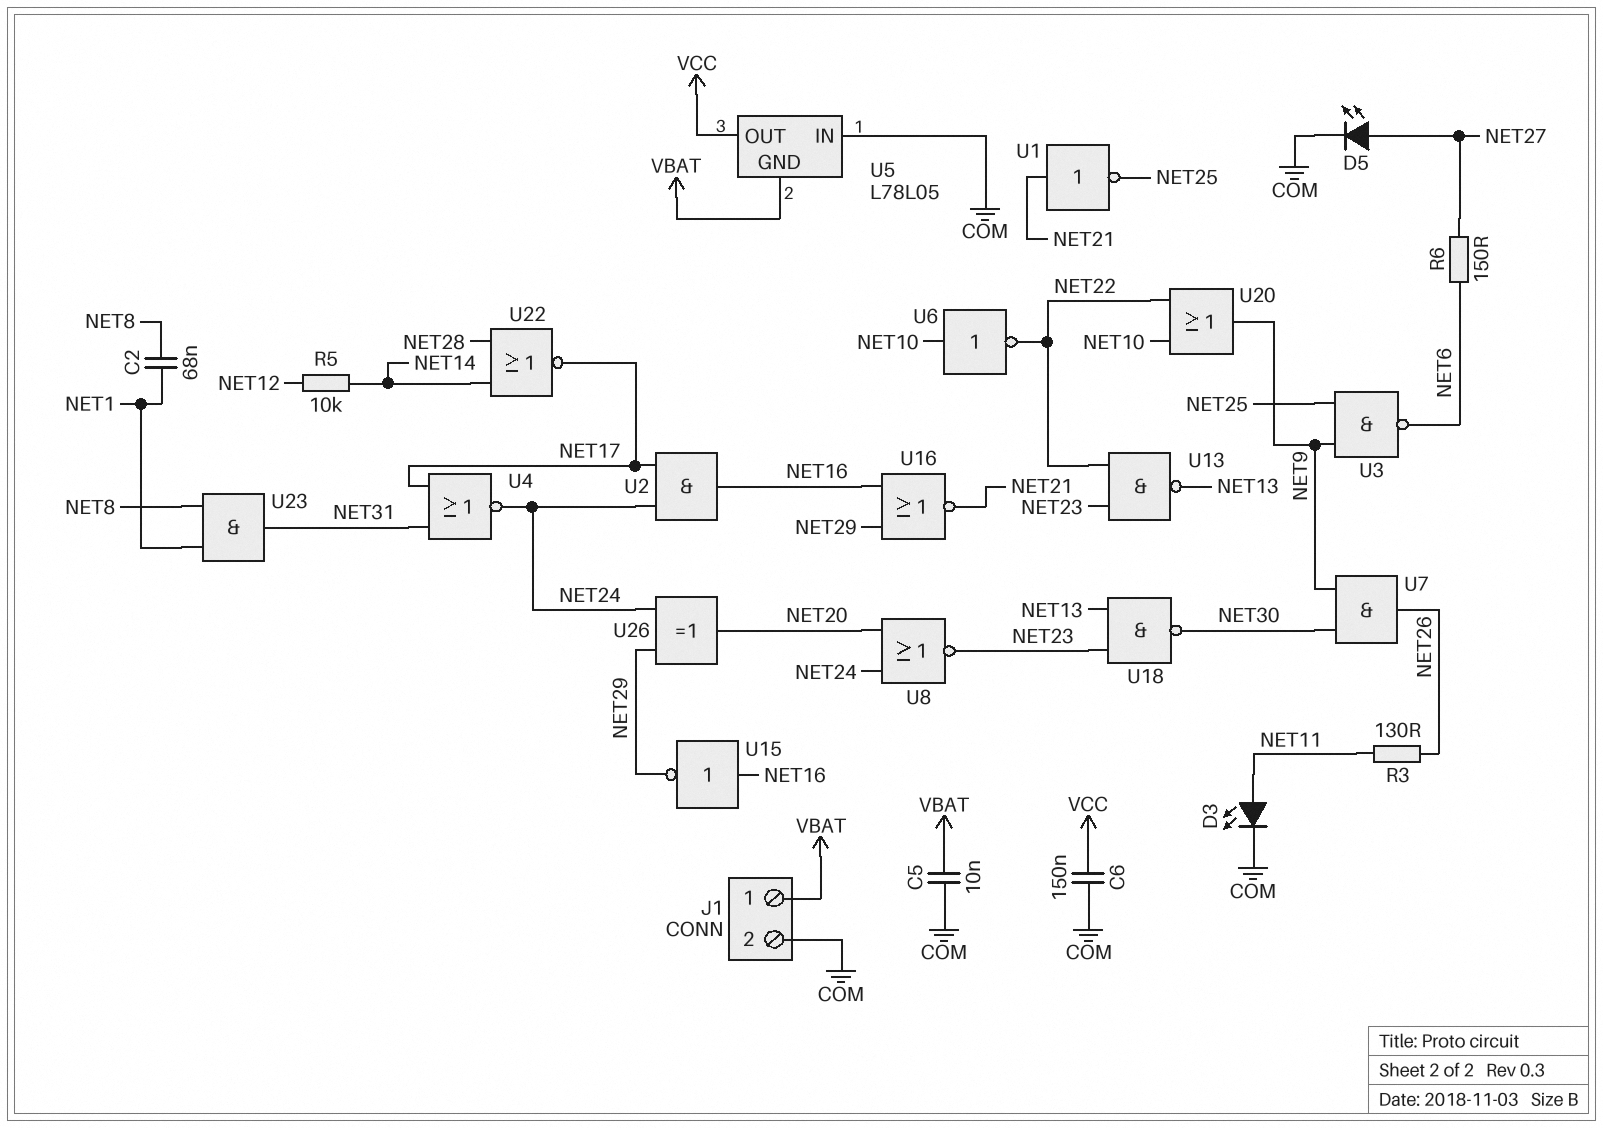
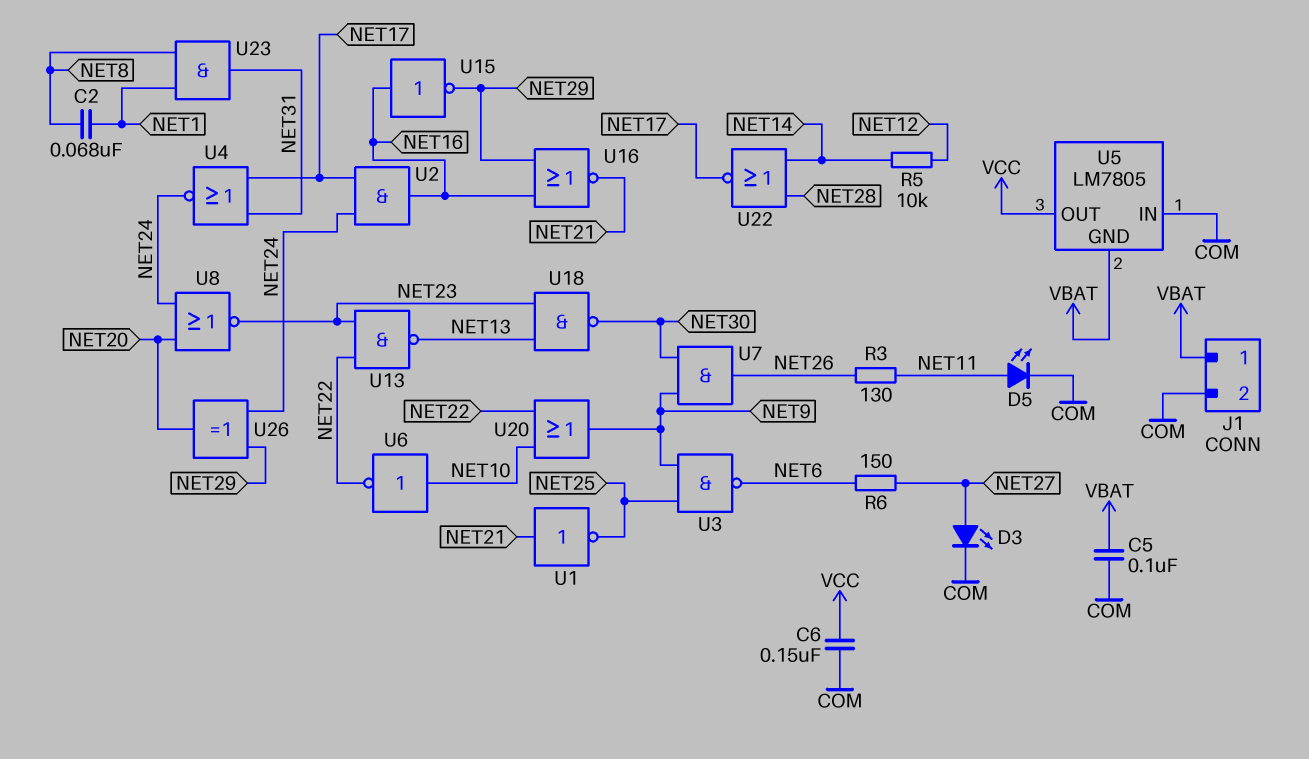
C5: 10nF (COM, VBAT) -> 100nF (COM, VBAT)
D3: LED (A NET11, K COM) -> LED (A NET27, K COM)
D5: LED (A NET27, K COM) -> LED (A NET11, K COM)
U5: L78L05 -> LM7805

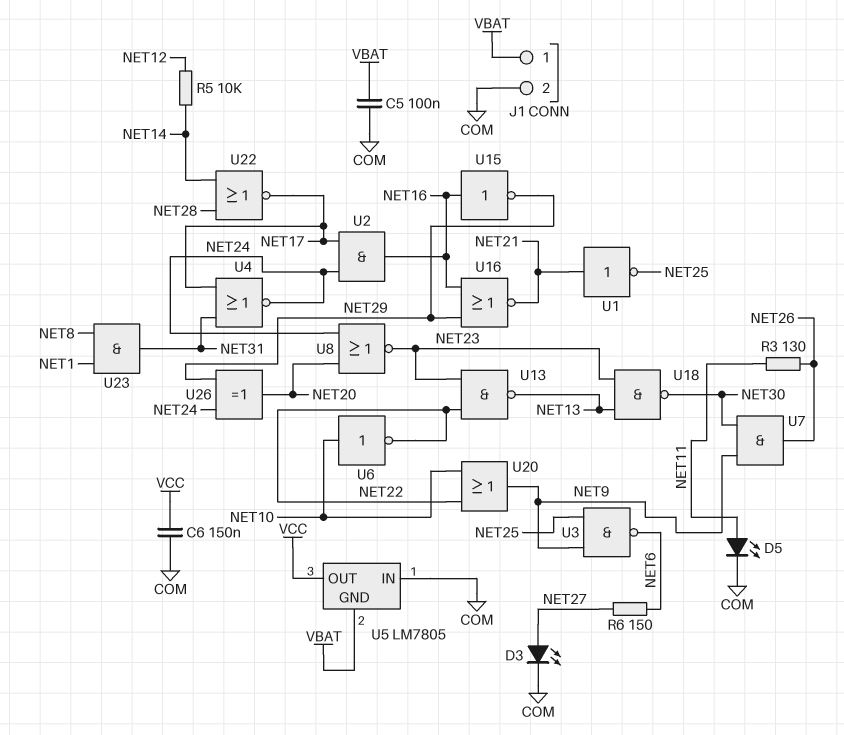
C2: 68nF (NET1, NET8) -> none

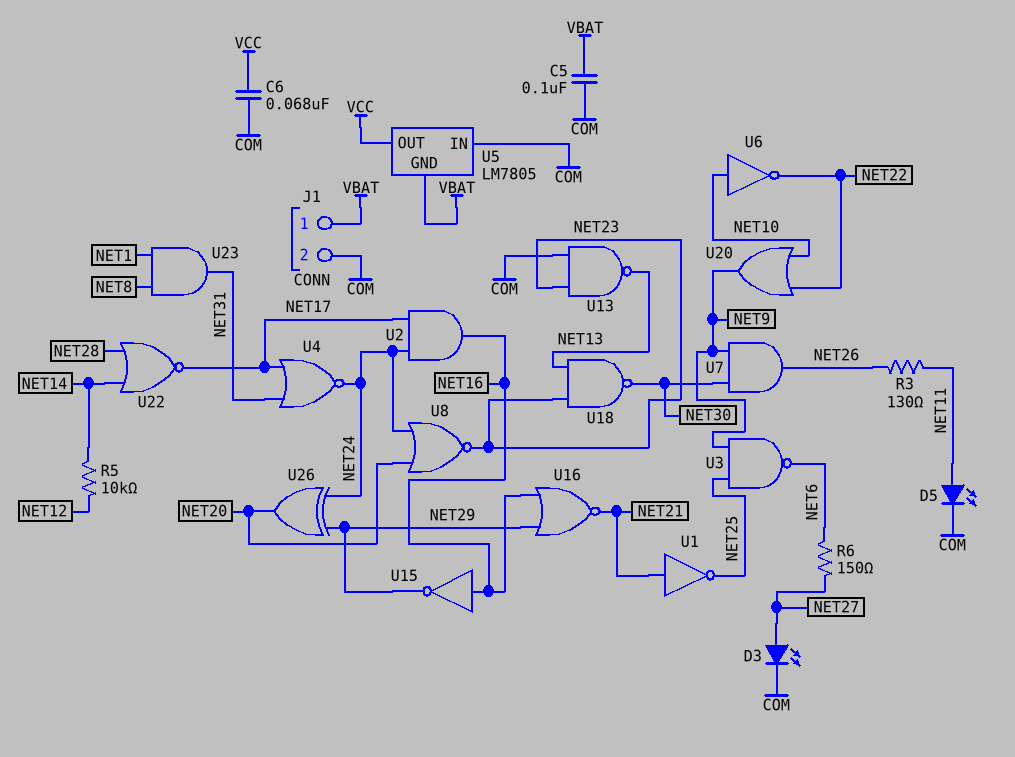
C6: 150nF (COM, VCC) -> 68nF (COM, VCC)
U13: NAND (in NET22, in NET23, out NET13) -> NAND (in COM, in NET23, out NET13)

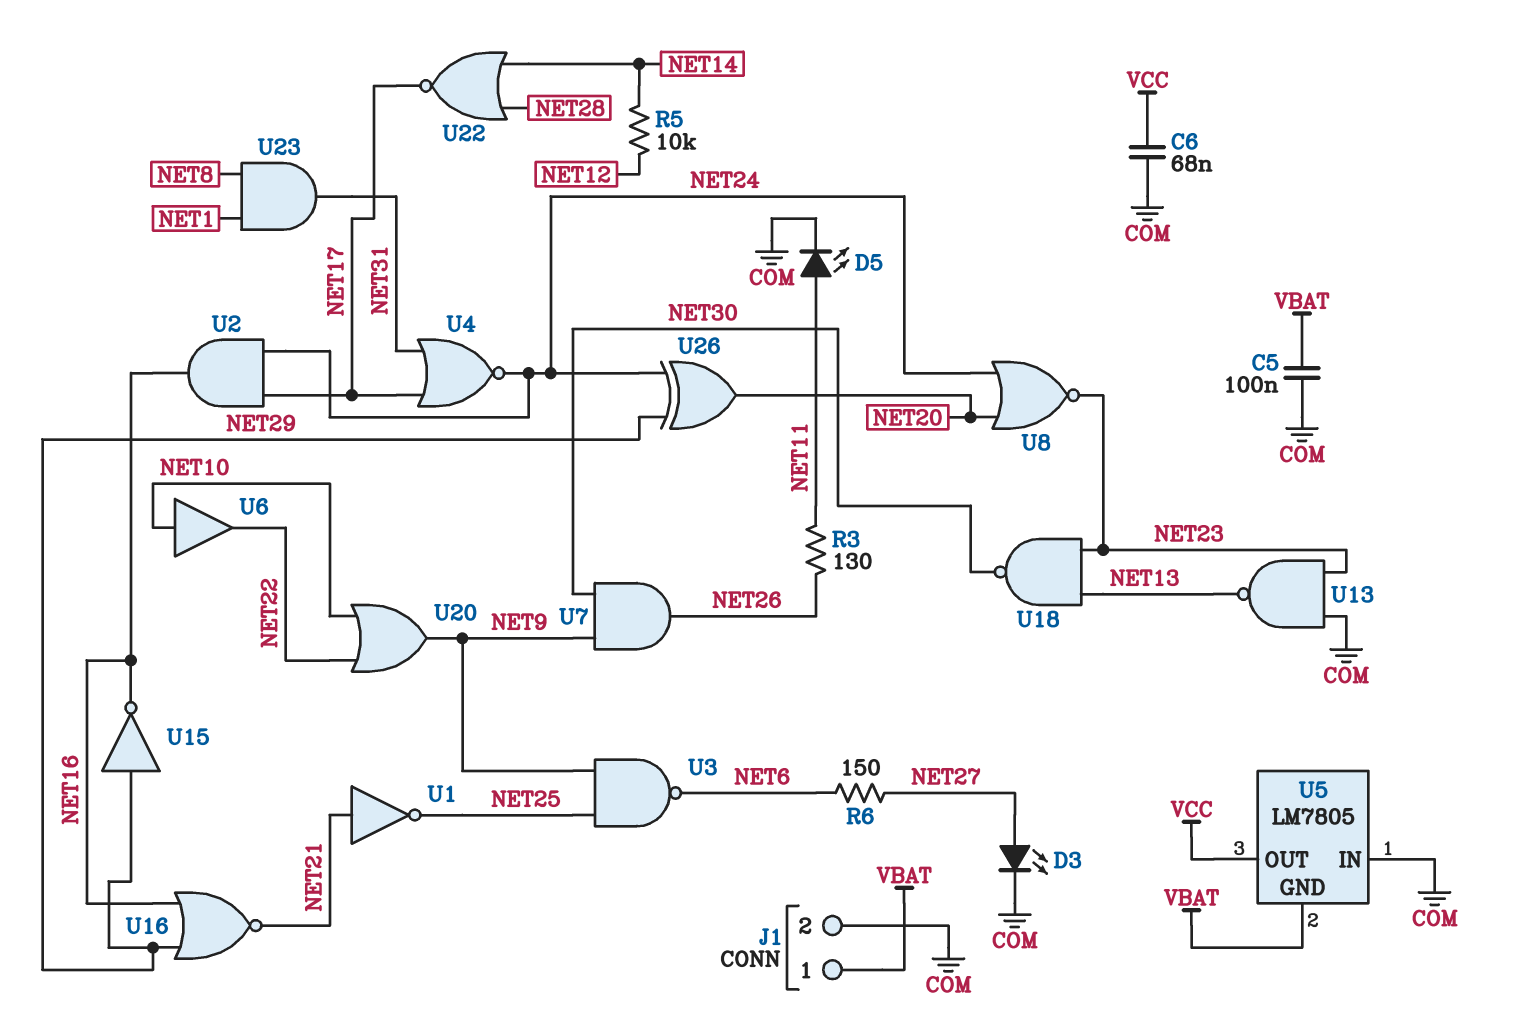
U6: NOT (in NET10, out NET22) -> buffer (in NET10, out NET22)
U15: NOT (in NET16, out NET29) -> NOT (in NET29, out NET16)

